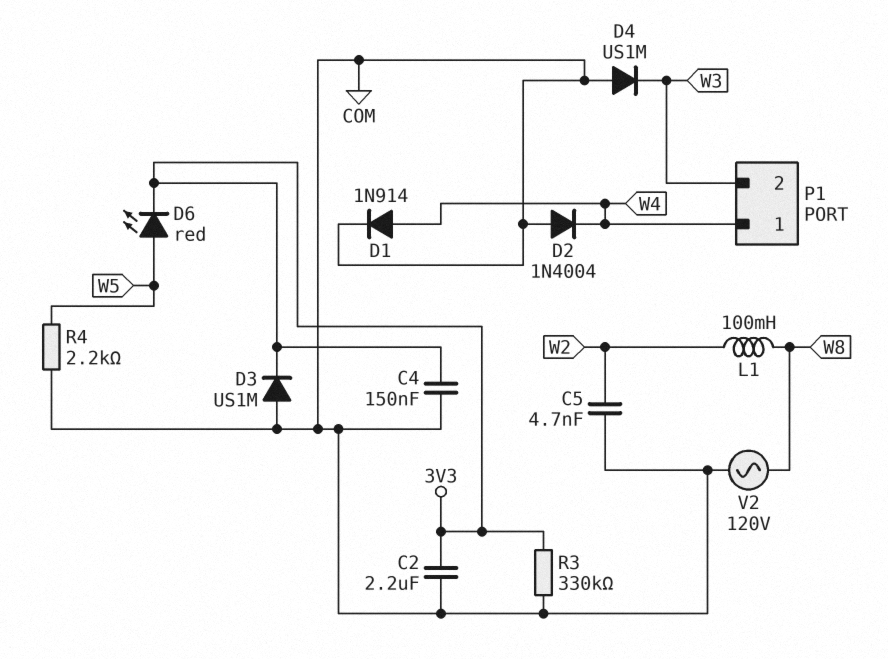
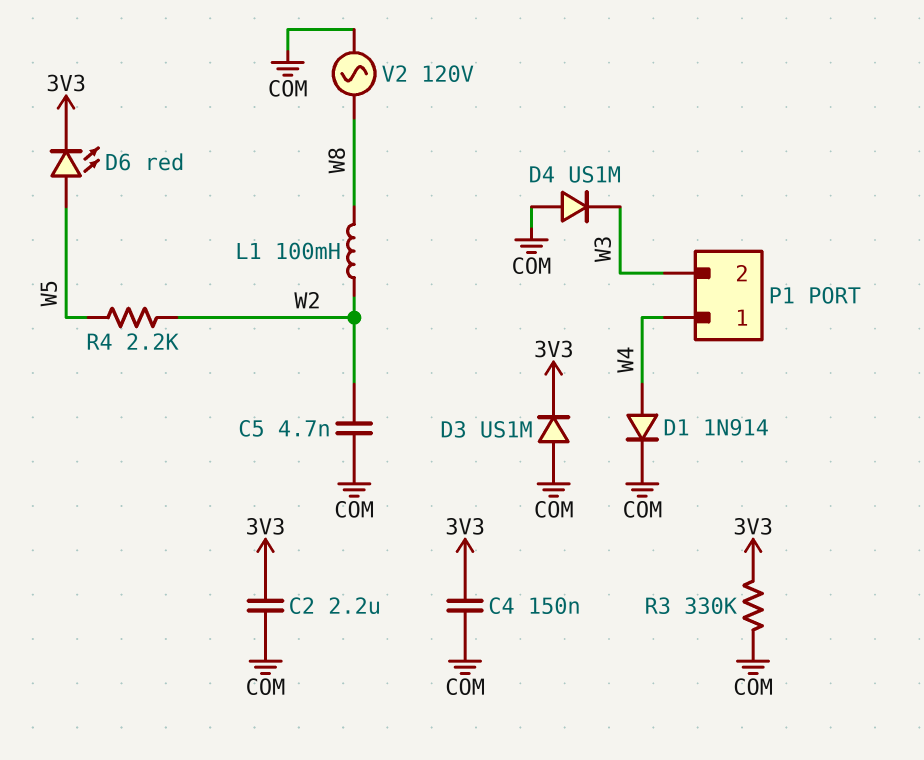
D2: diode 1N4004 (A COM, K W4) -> none
R4: 2.2k (COM, W5) -> 2.2k (W2, W5)

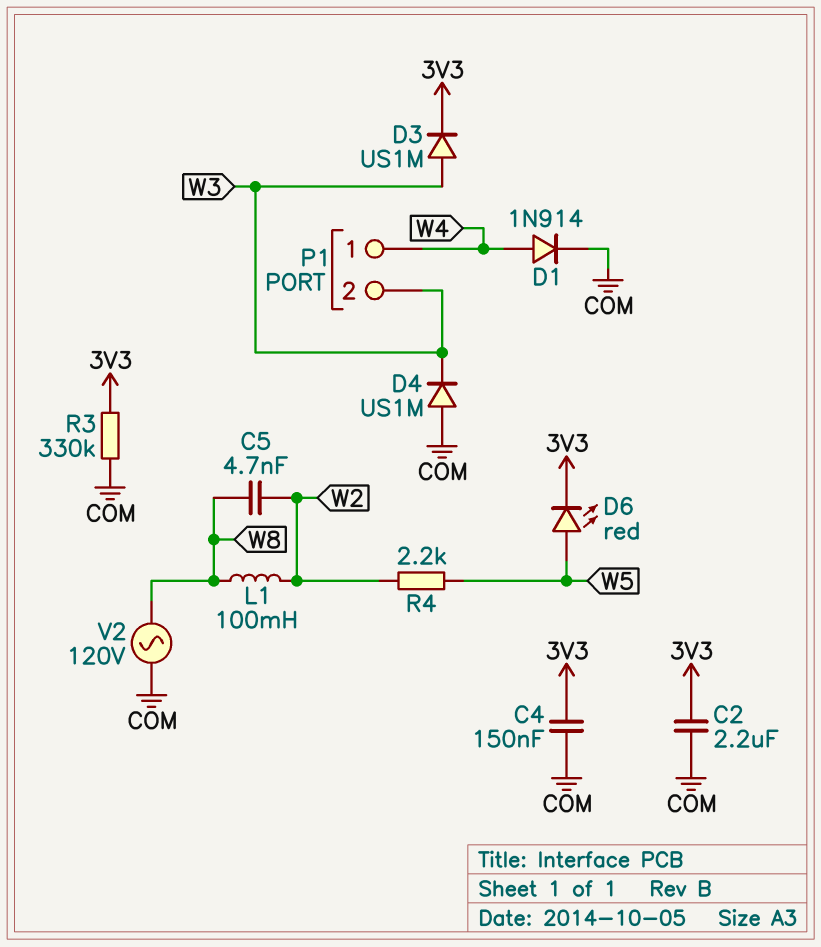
C5: 4.7nF (COM, W2) -> 4.7nF (W2, W8)
D3: diode US1M (A COM, K 3V3) -> diode US1M (A W3, K 3V3)

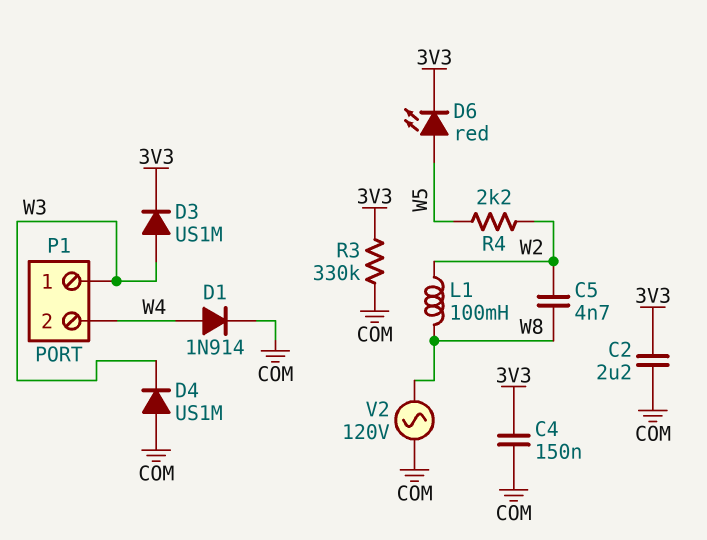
P1 pin 1: W4 -> W3
P1 pin 2: W3 -> W4

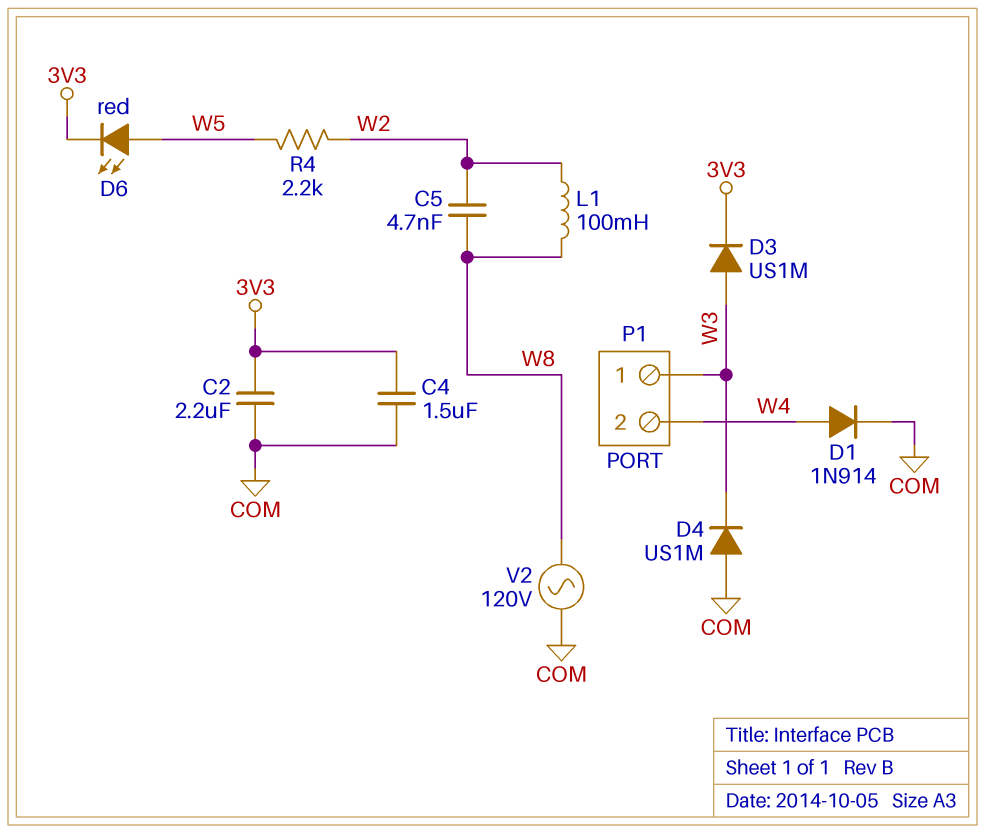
C4: 150nF (3V3, COM) -> 1.5uF (3V3, COM)
R3: 330k (3V3, COM) -> none

